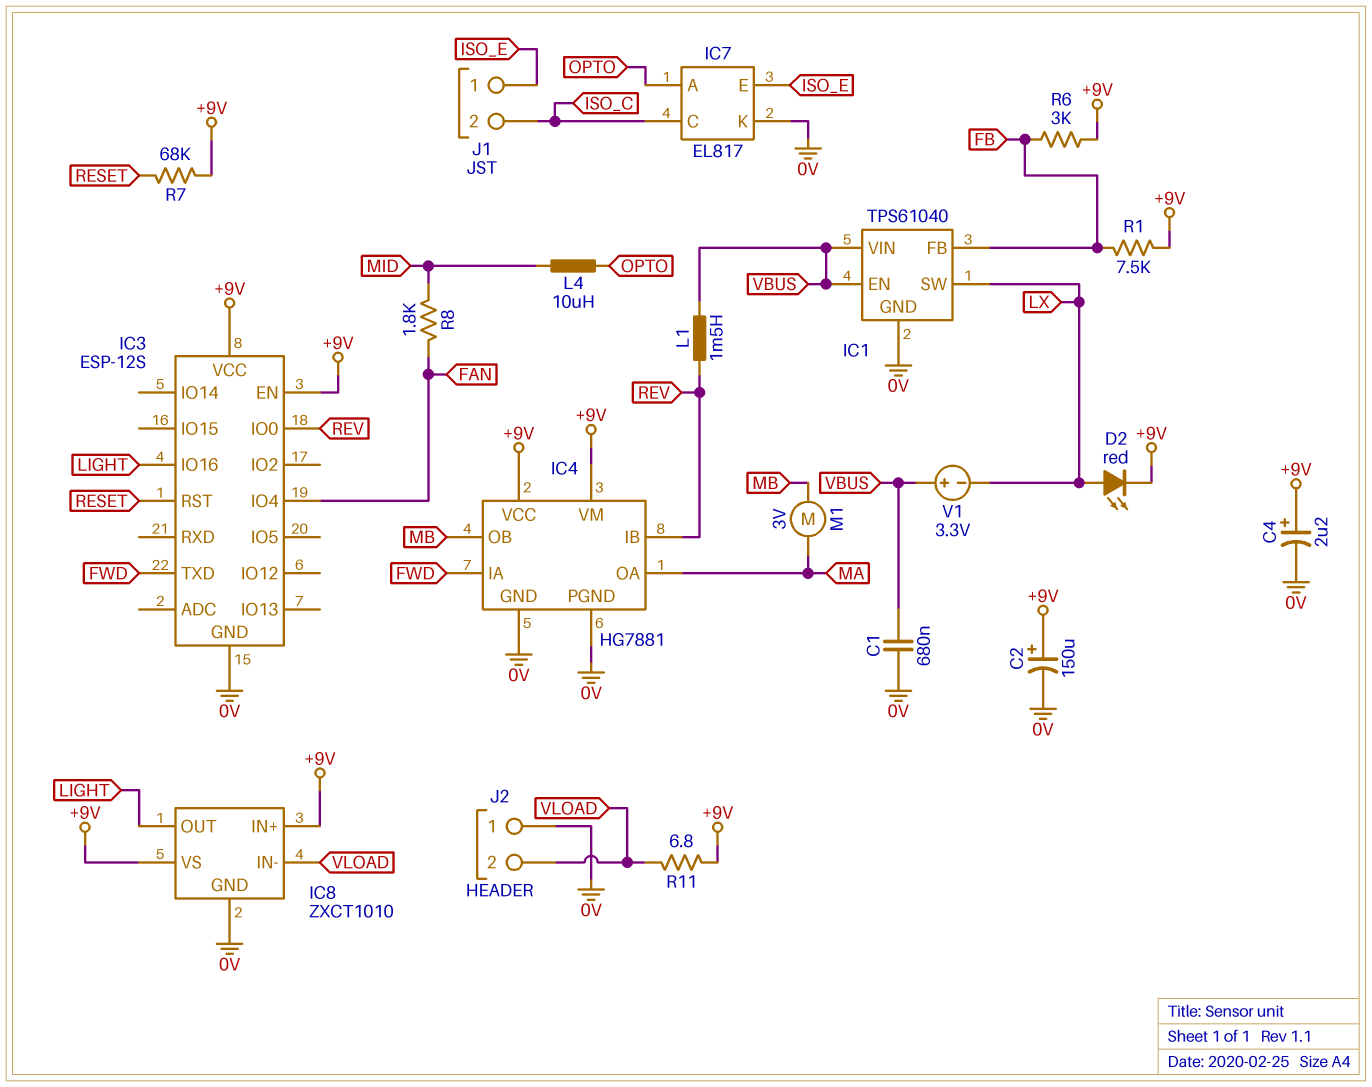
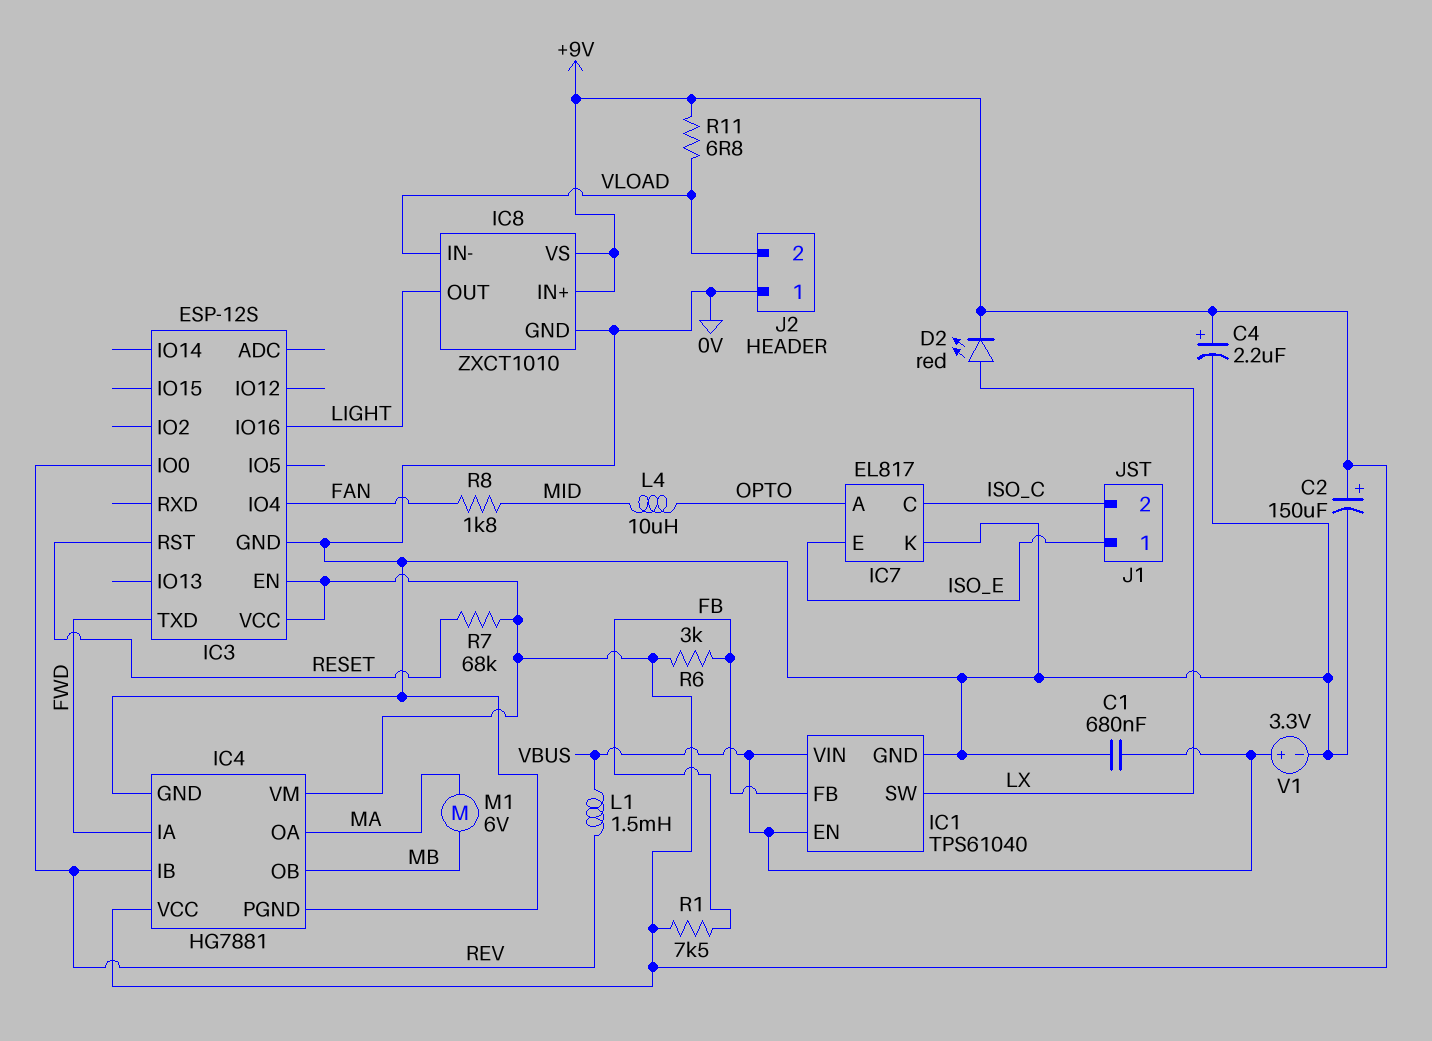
M1: motor 3V (MA, MB) -> motor 6V (MA, MB)
V1: 3.3V (plus VBUS, minus LX) -> 3.3V (plus VBUS, minus 0V)

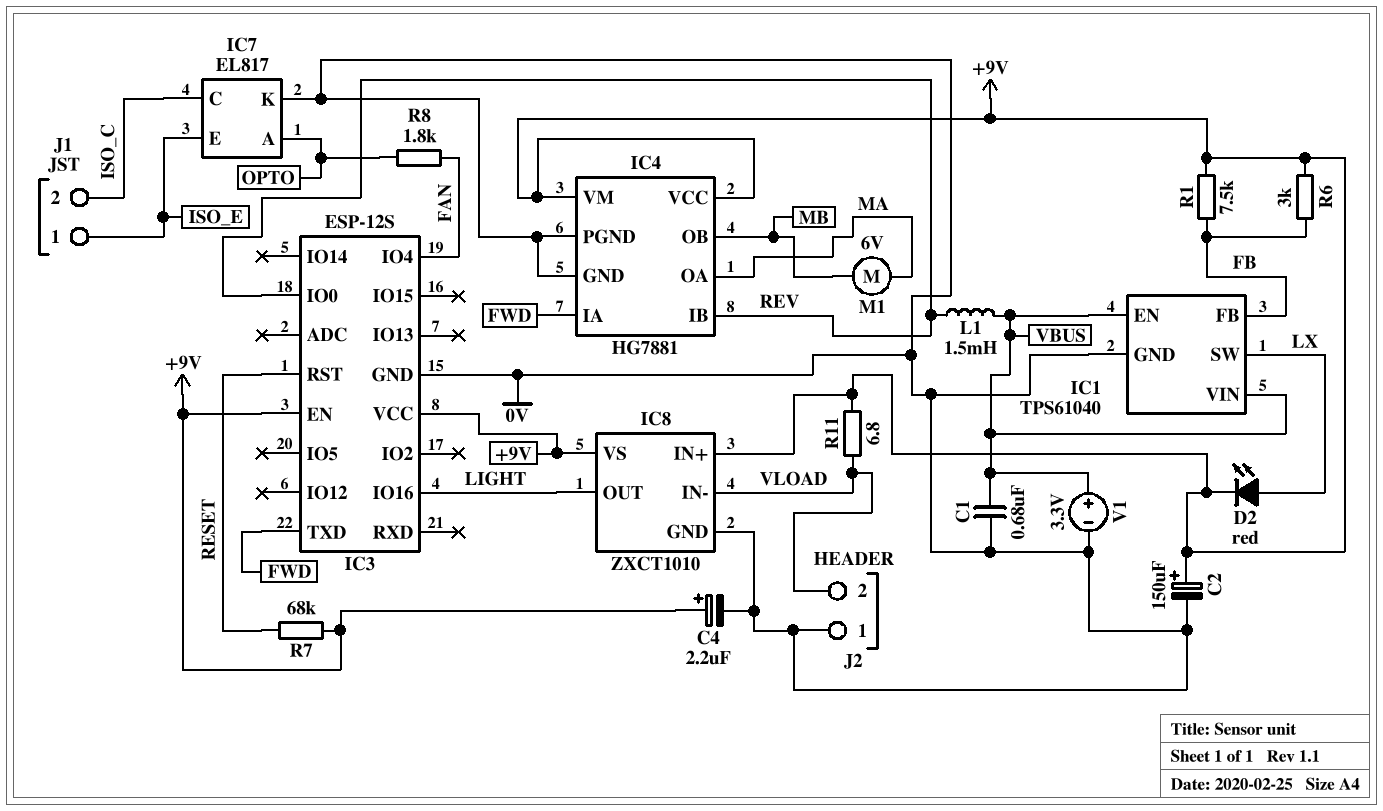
L4: 10uH (MID, OPTO) -> none
R8: 1.8k (FAN, MID) -> 1.8k (FAN, OPTO)

